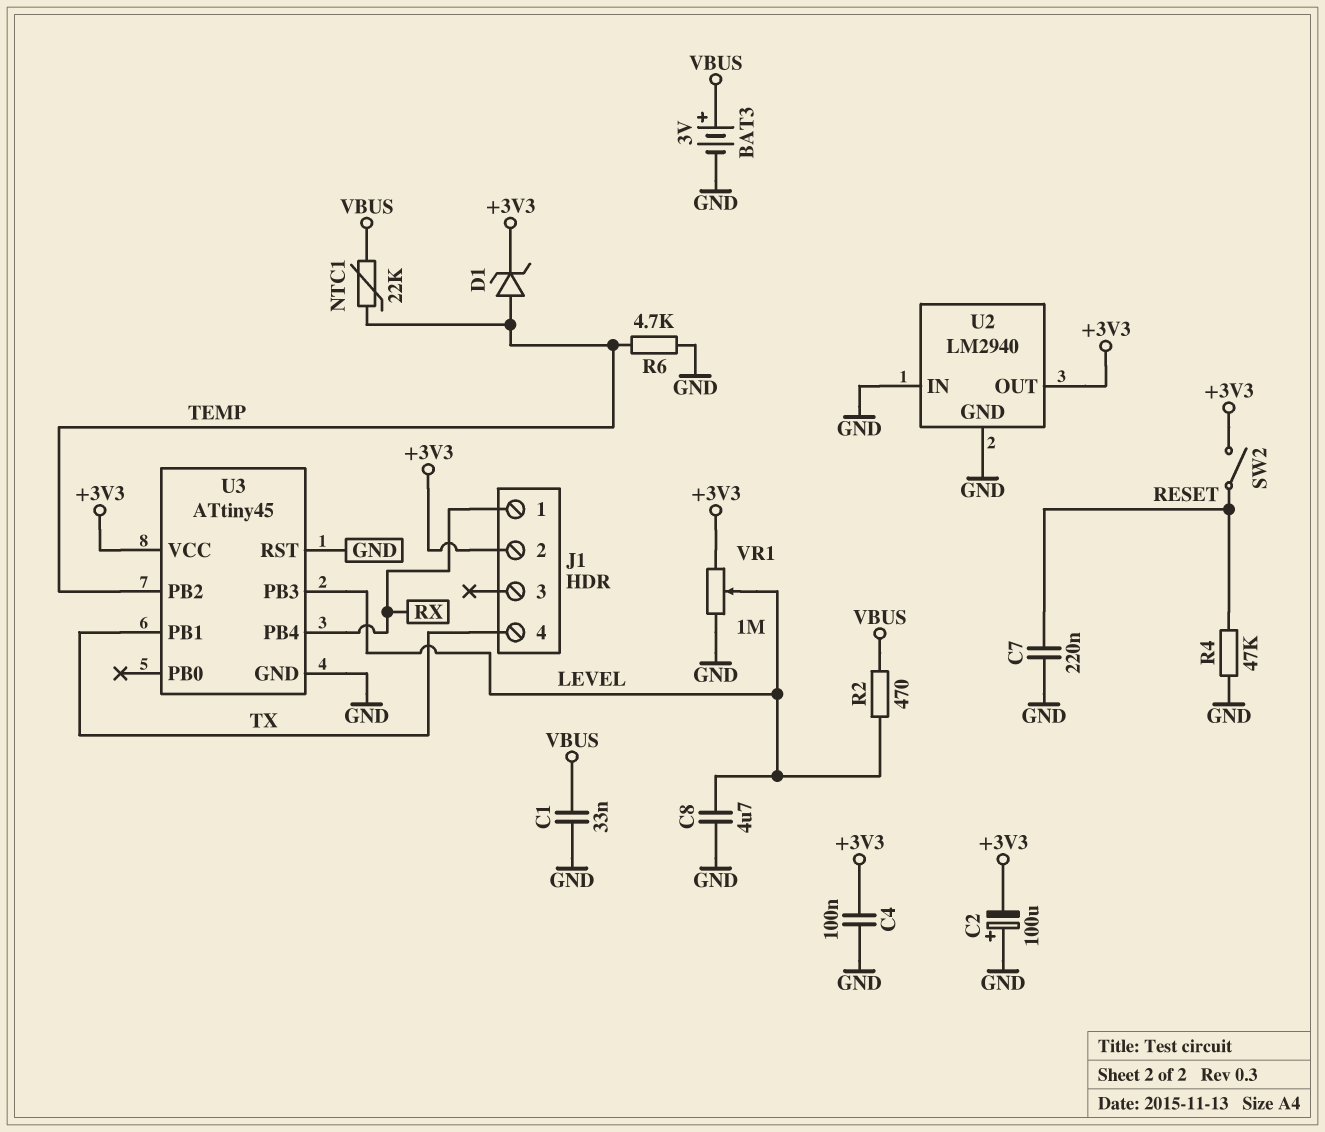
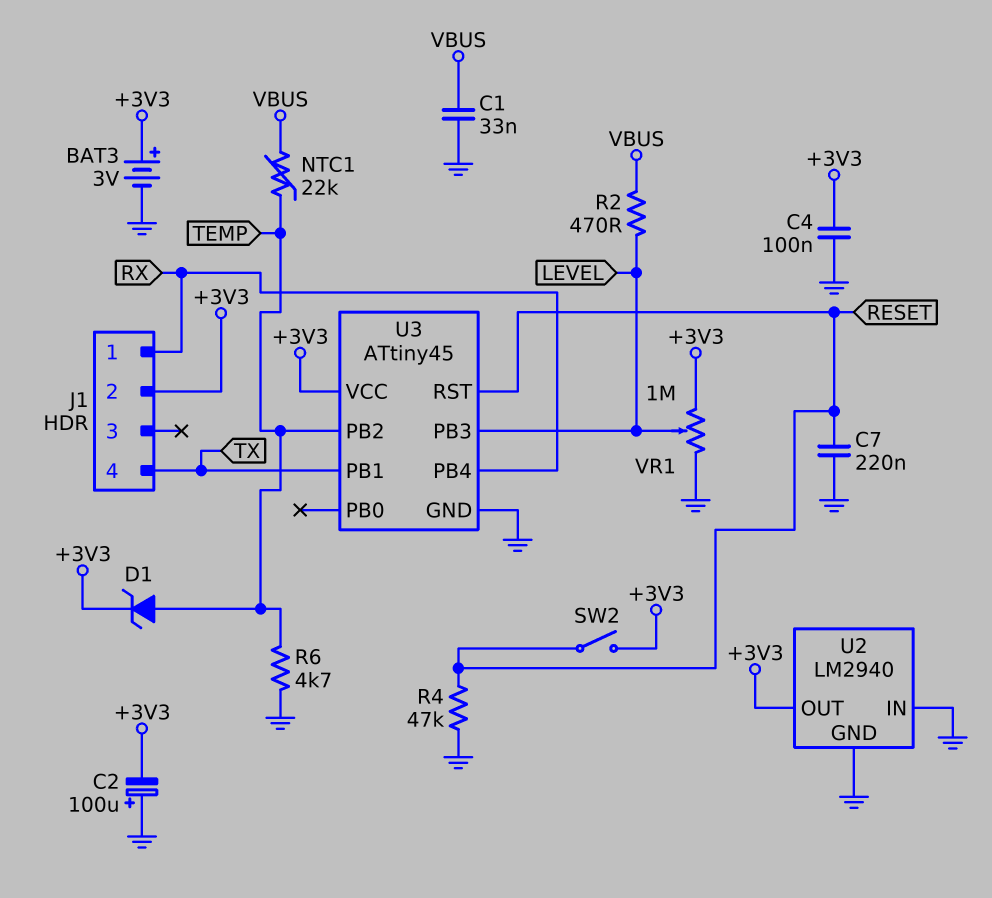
BAT3: 3V (plus VBUS, minus GND) -> 3V (plus +3V3, minus GND)
C8: 4.7uF (GND, LEVEL) -> none
U3 pin RST: GND -> RESET

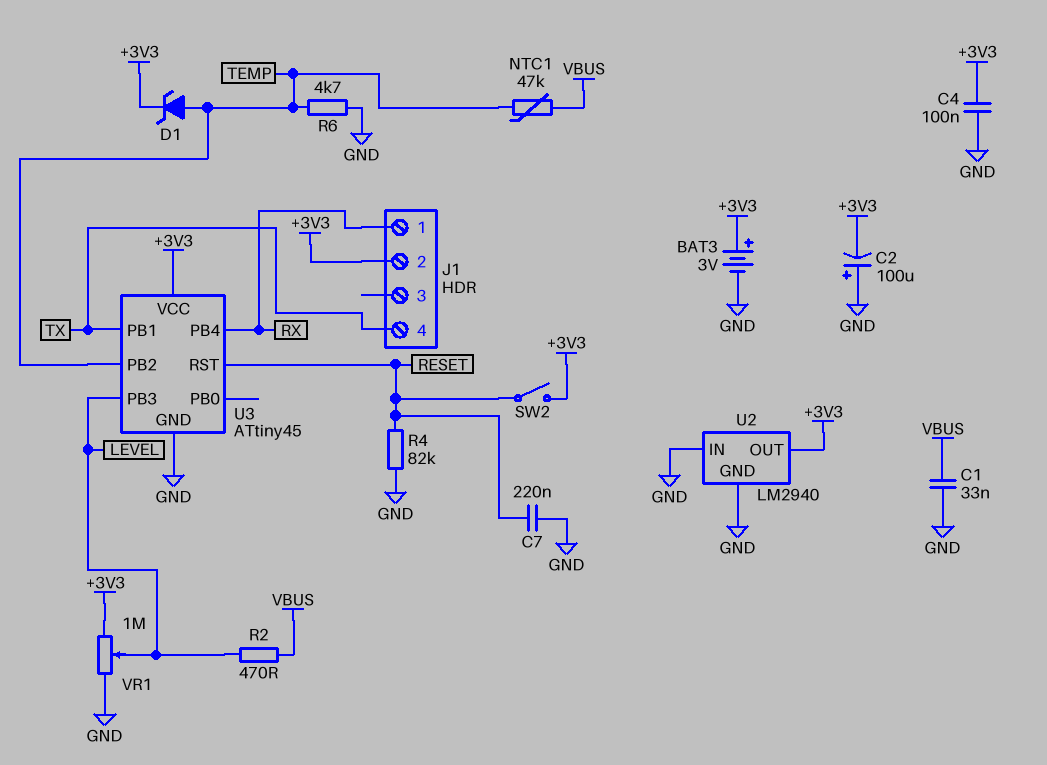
NTC1: 22k (TEMP, VBUS) -> 47k (TEMP, VBUS)
R4: 47k (GND, RESET) -> 82k (GND, RESET)

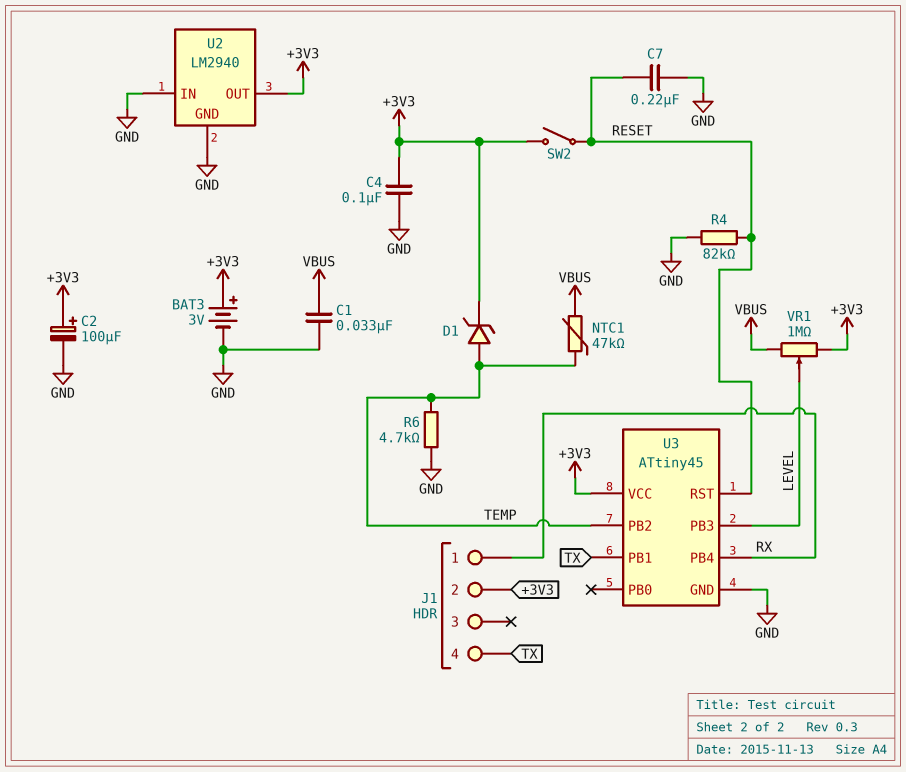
C2: 100uF (plus GND, minus +3V3) -> 100uF (plus +3V3, minus GND)
R2: 470 (LEVEL, VBUS) -> none
VR1: 1M (+3V3, GND, wiper LEVEL) -> 1M (+3V3, VBUS, wiper LEVEL)

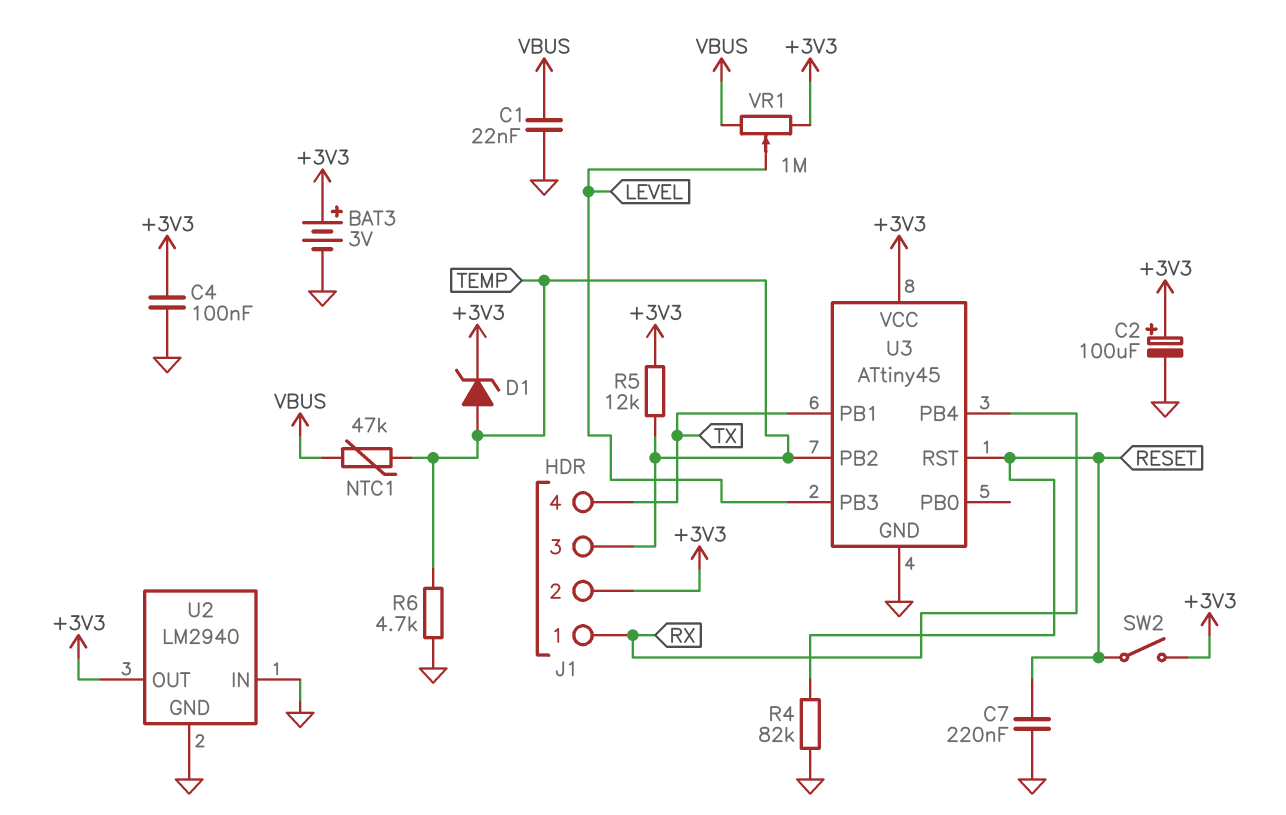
C1: 33nF (GND, VBUS) -> 22nF (GND, VBUS)
J1 pin 3: none -> TEMP
R5: none -> 12k (+3V3, TEMP)

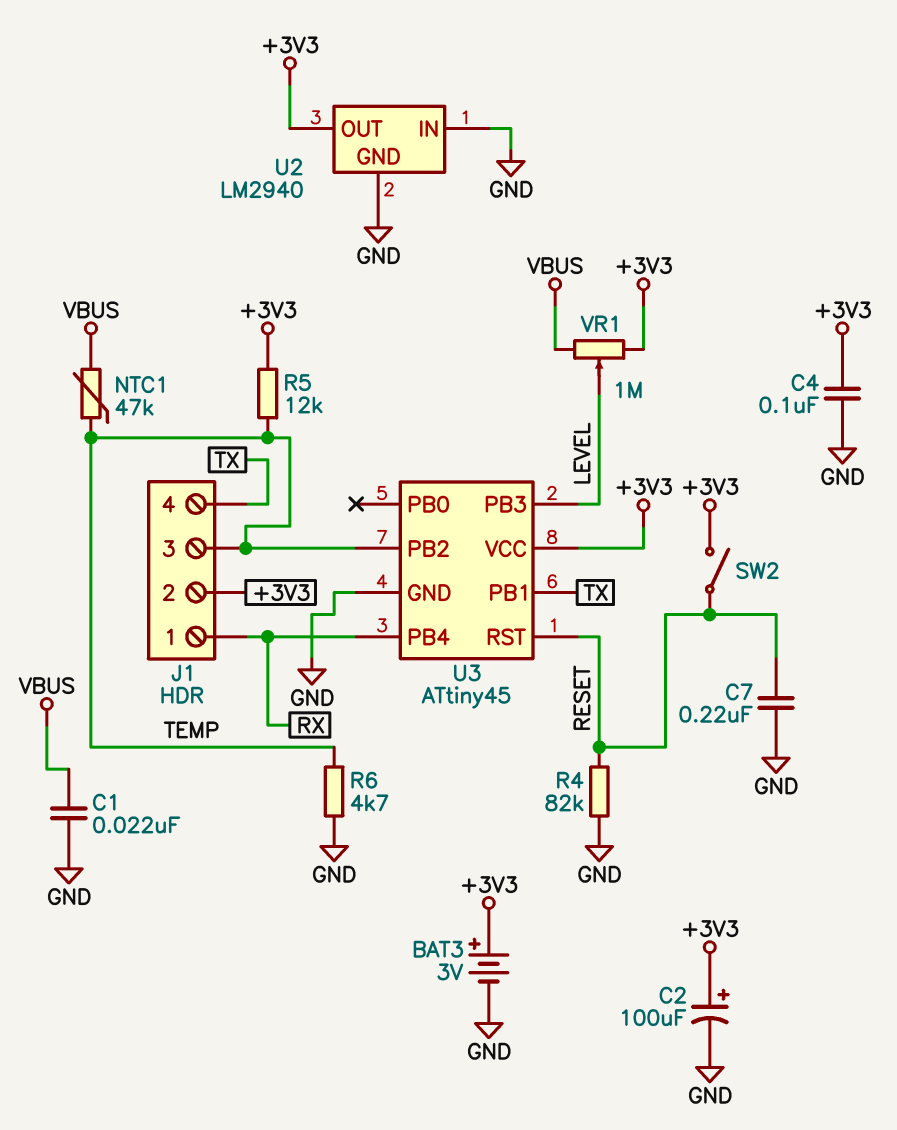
D1: zener (A TEMP, K +3V3) -> none

